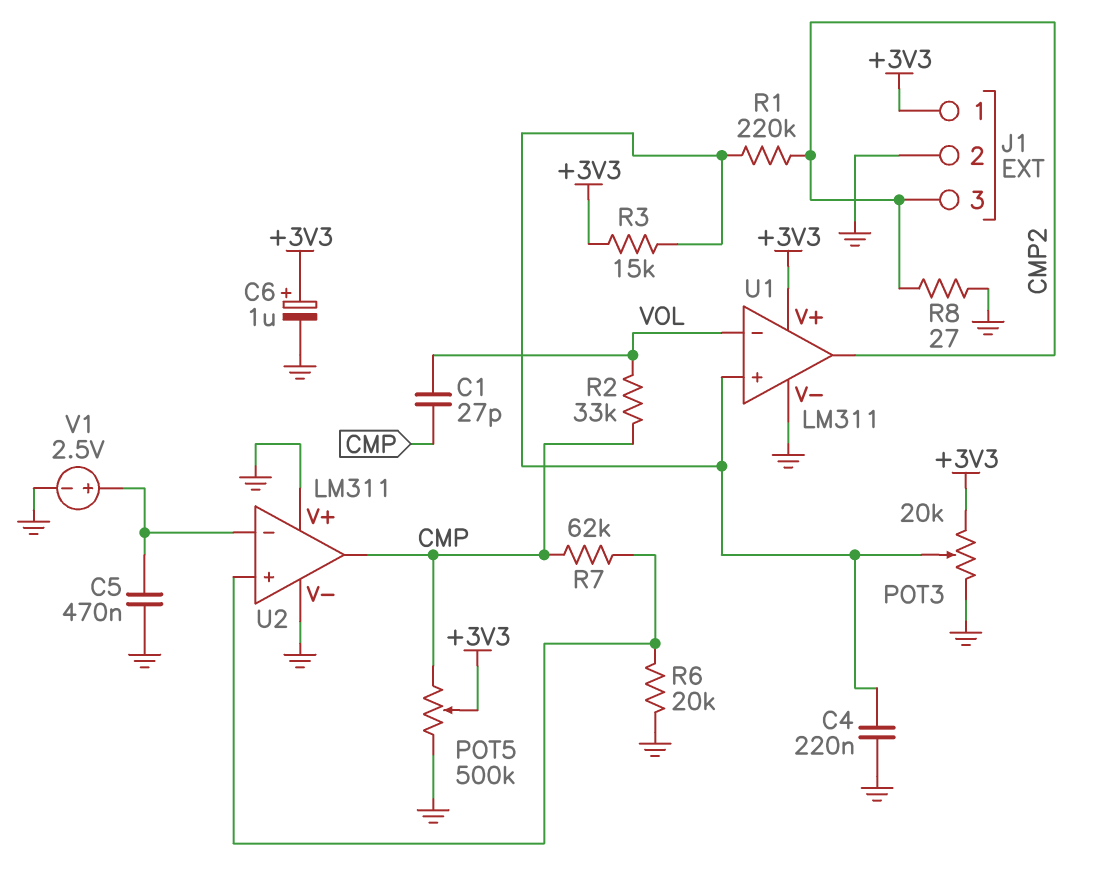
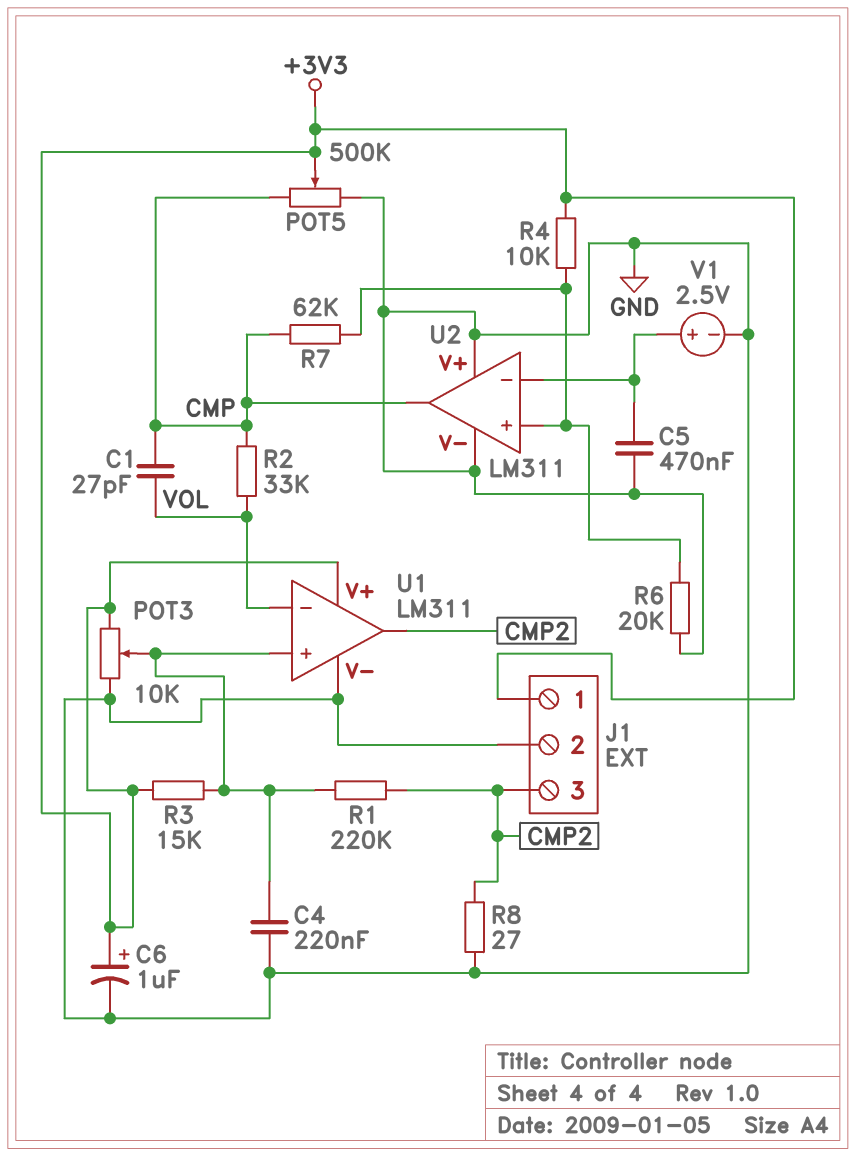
POT3: 20k (+3V3, GND, wiper U1/in+) -> 10k (+3V3, GND, wiper U1/in+)
R4: none -> 10k (+3V3, U2/in+)

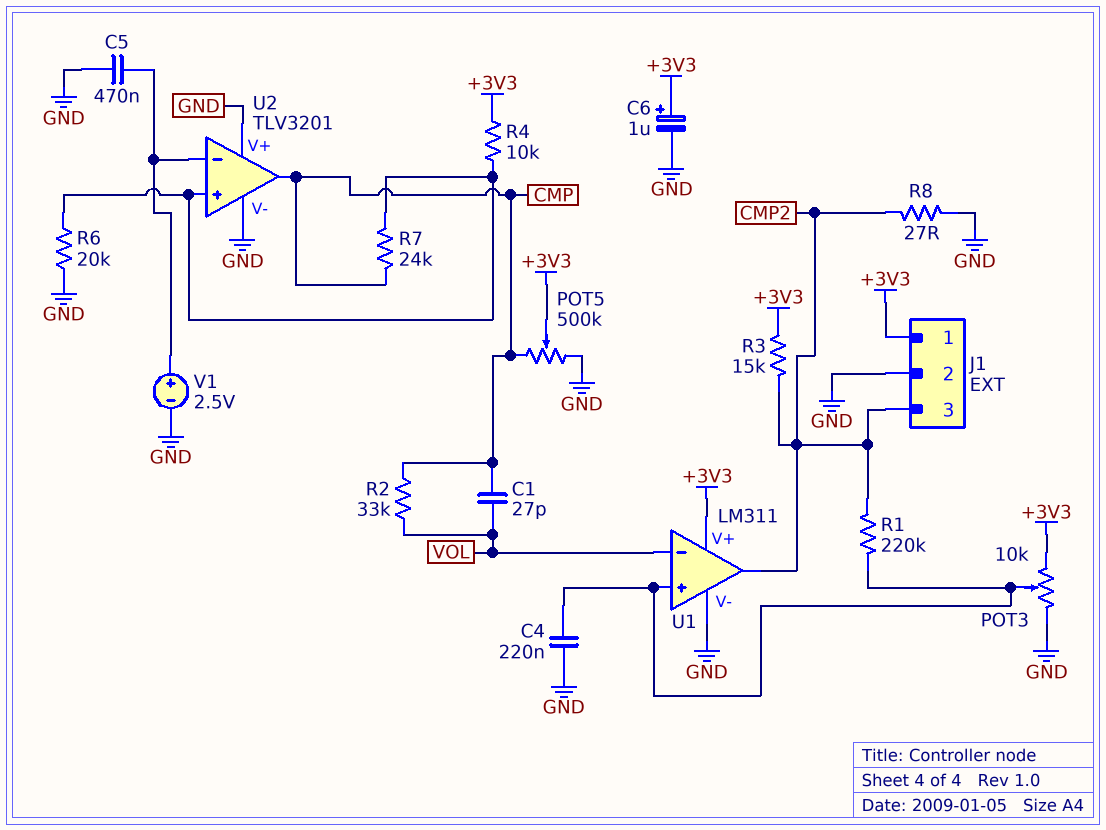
R3: 15k (+3V3, U1/in+) -> 15k (+3V3, CMP2)
R7: 62k (CMP, U2/in+) -> 24k (CMP, U2/in+)
U2: LM311 -> TLV3201

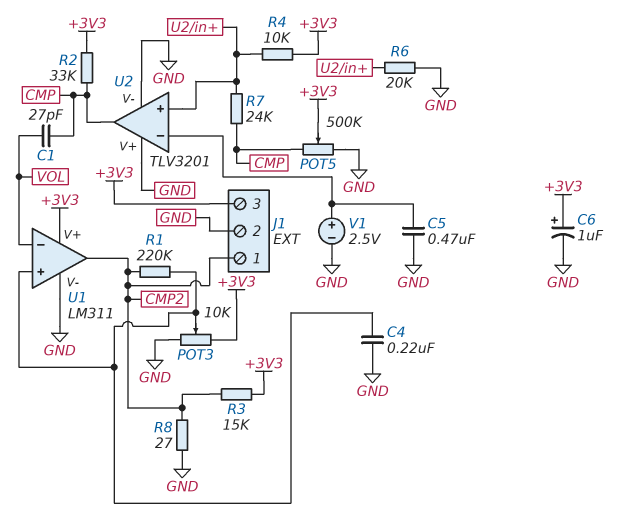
J1 pin 1: +3V3 -> CMP2
J1 pin 3: CMP2 -> +3V3
R2: 33k (CMP, VOL) -> 33k (+3V3, CMP)

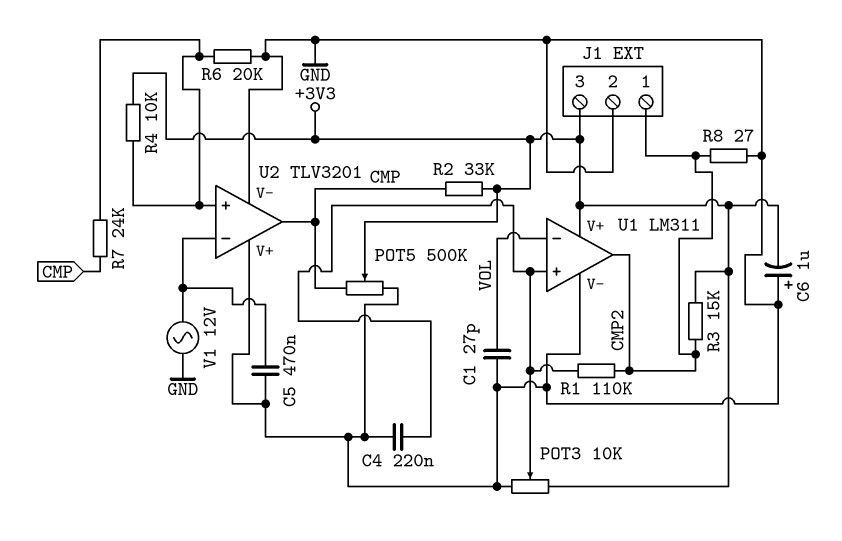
C1: 27pF (CMP, VOL) -> 27pF (GND, VOL)
C6: 1uF (plus +3V3, minus GND) -> 1uF (plus GND, minus +3V3)
R1: 220k (CMP2, U1/in+) -> 110k (CMP2, U1/in+)
V1: 2.5V (plus U2/in-, minus GND) -> AC 12V (GND, U2/in-)

